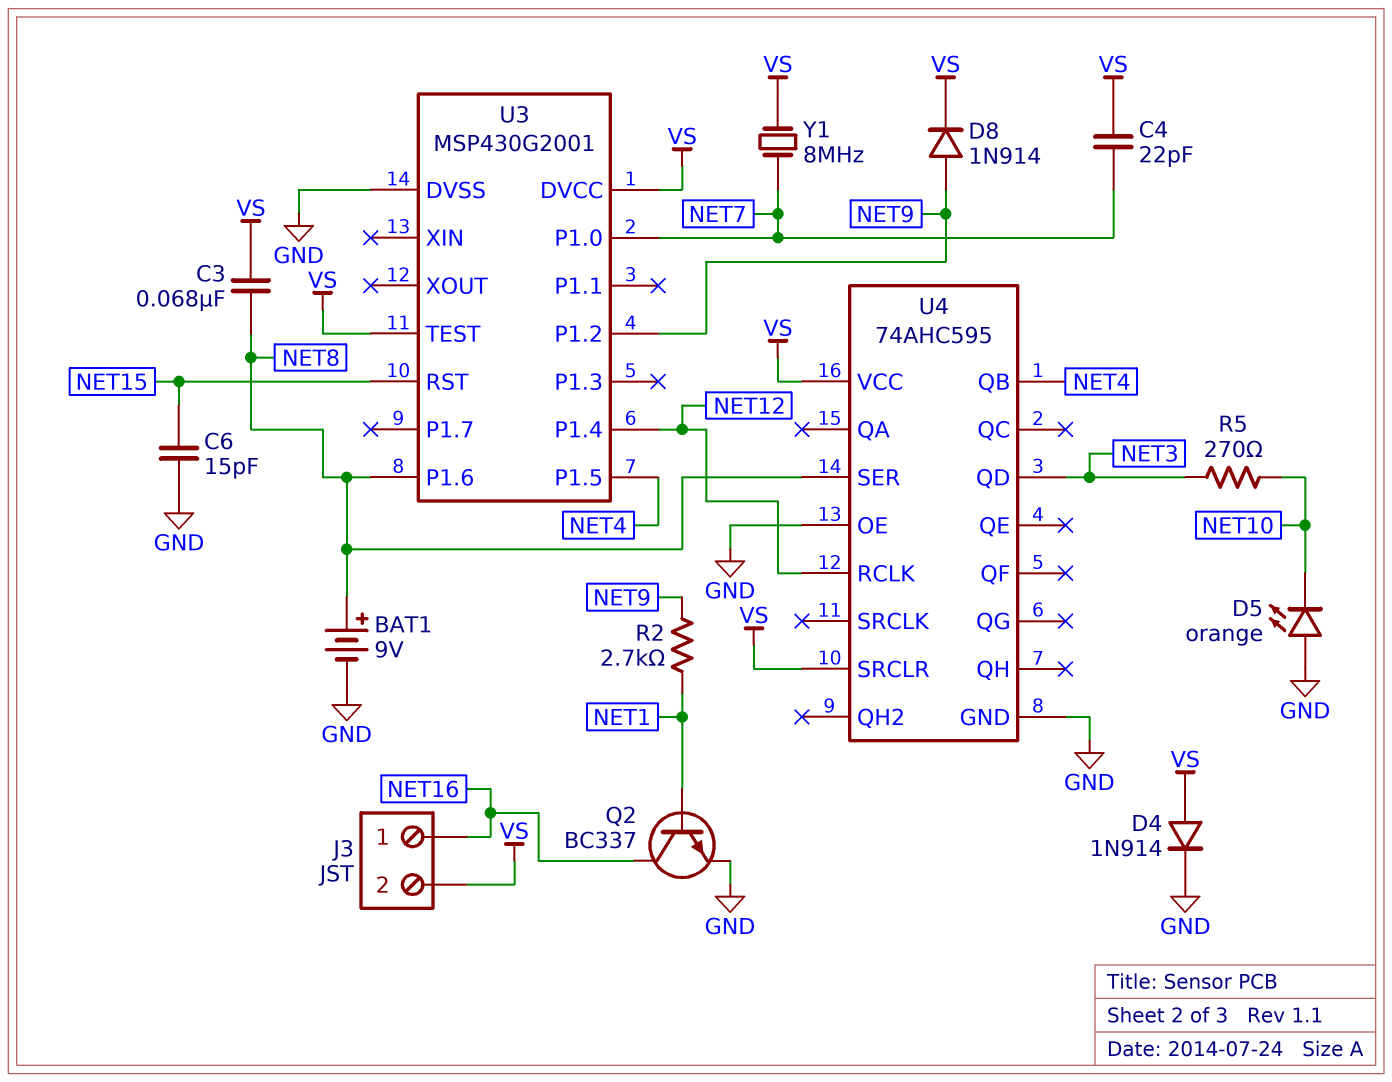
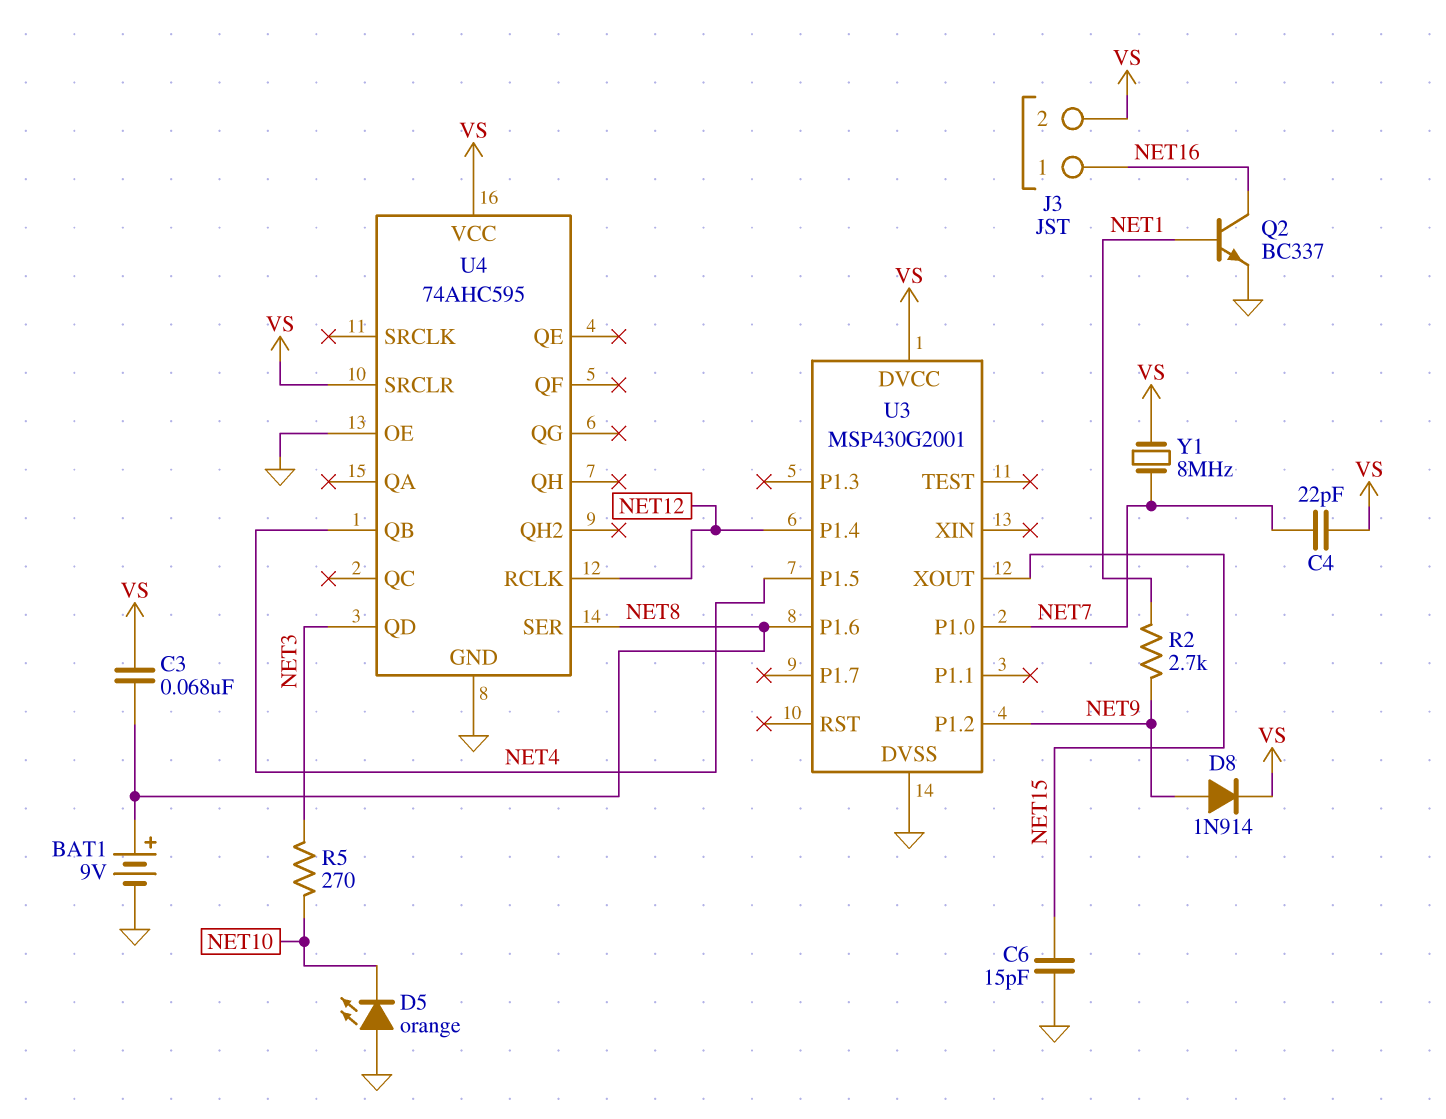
D4: diode 1N914 (A VS, K GND) -> none
U3 pin RST: NET15 -> none
U3 pin TEST: VS -> none
U3 pin XOUT: none -> NET15

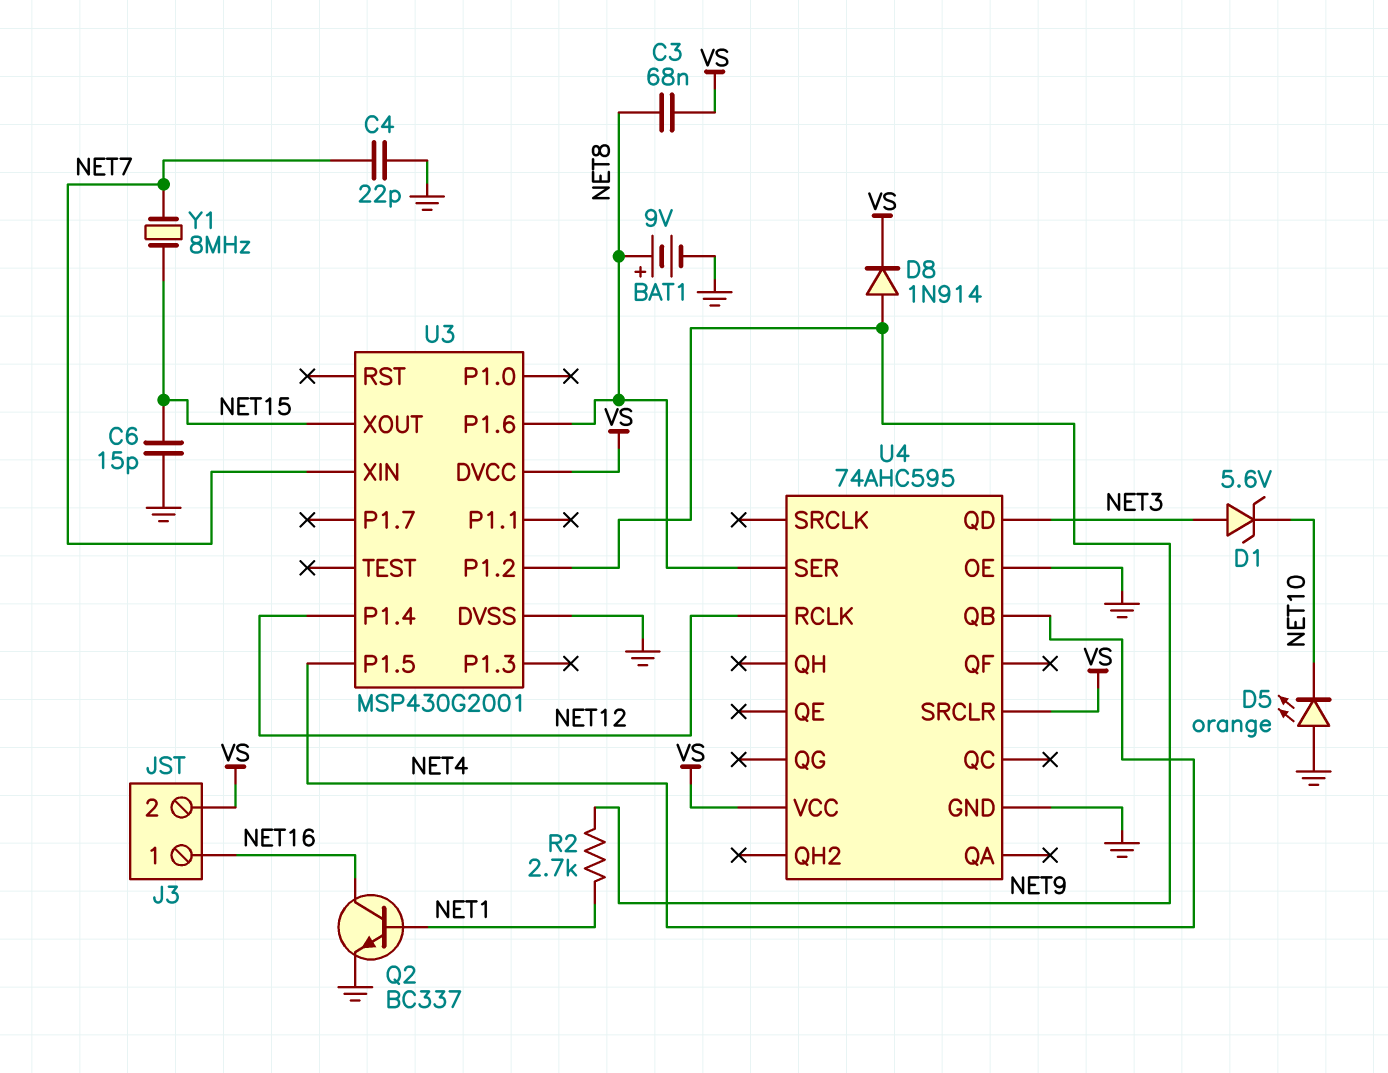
C4: 22pF (NET7, VS) -> 22pF (GND, NET7)
D1: none -> zener 5.6V (A NET3, K NET10)
R5: 270 (NET3, NET10) -> none
U3 pin P1.0: NET7 -> none
U3 pin XIN: none -> NET7
Y1: 8MHz (NET7, VS) -> 8MHz (NET7, NET15)

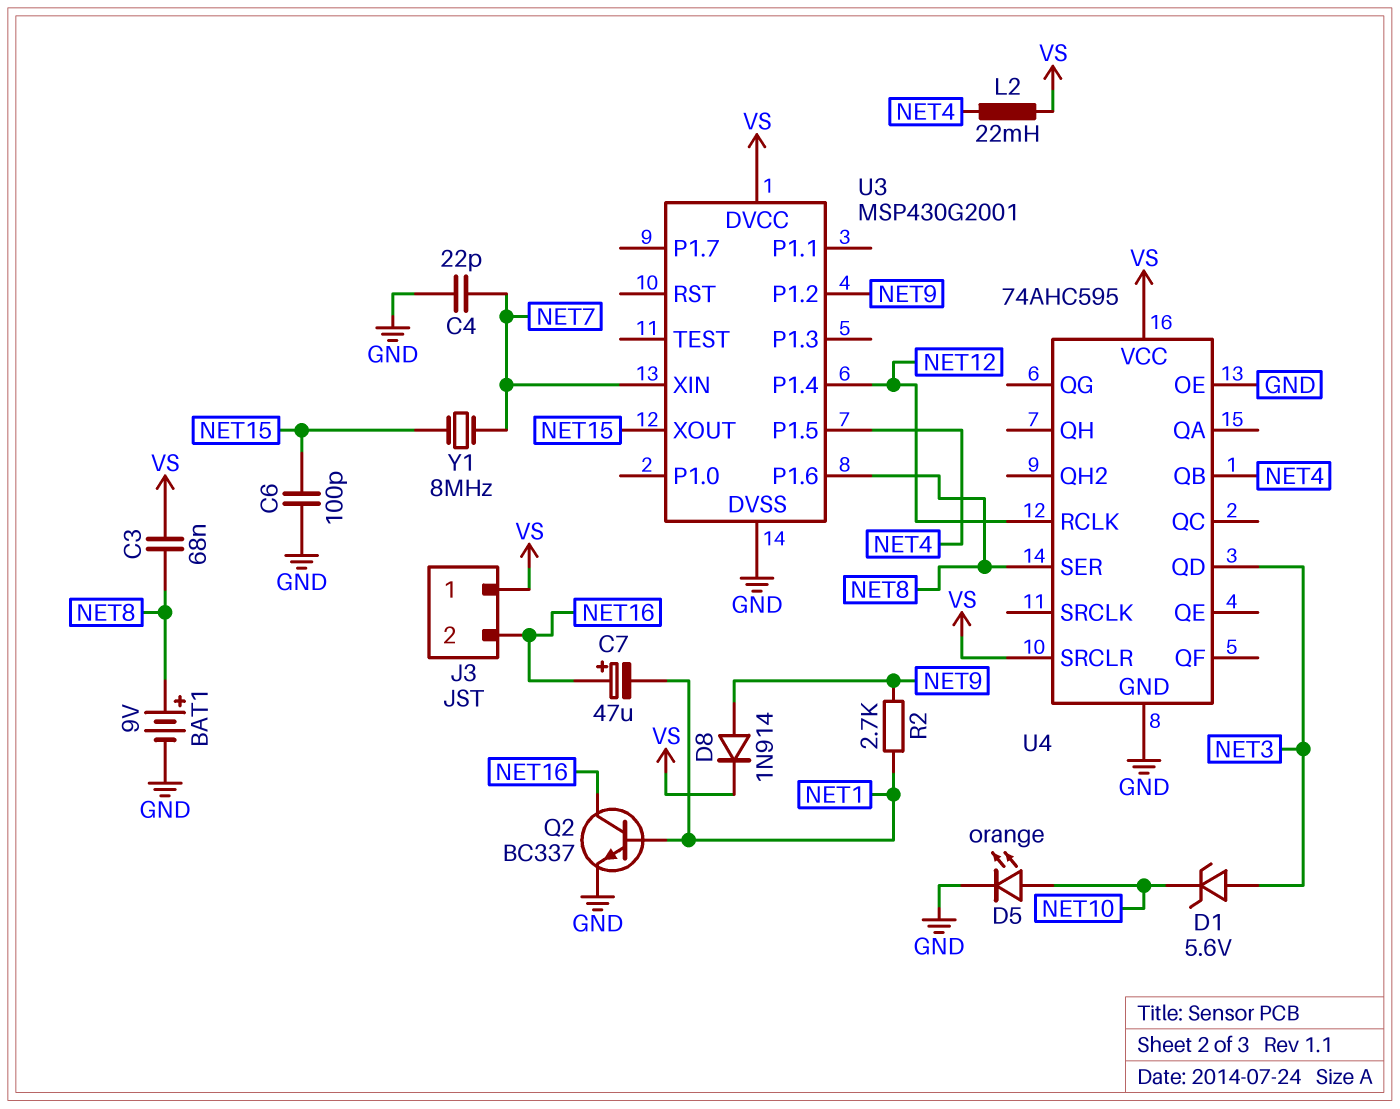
C6: 15pF (GND, NET15) -> 100pF (GND, NET15)
C7: none -> 47uF (plus NET16, minus NET1)
D5: LED orange (A GND, K NET10) -> LED orange (A NET10, K GND)
J3 pin 1: NET16 -> VS
J3 pin 2: VS -> NET16
L2: none -> 22mH (NET4, VS)

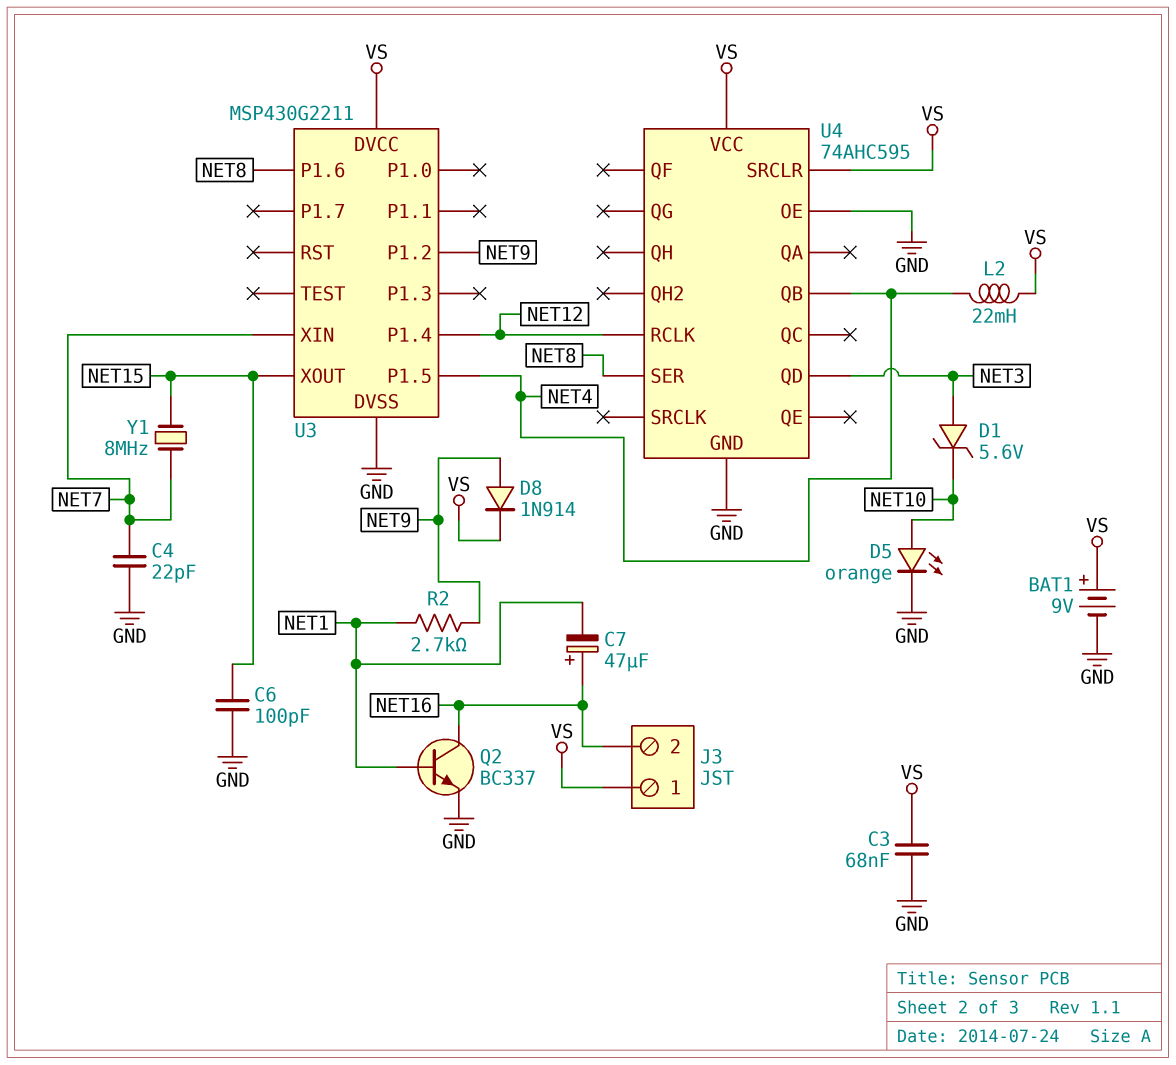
BAT1: 9V (plus NET8, minus GND) -> 9V (plus VS, minus GND)
C3: 68nF (NET8, VS) -> 68nF (GND, VS)
U3: MSP430G2001 -> MSP430G2211

